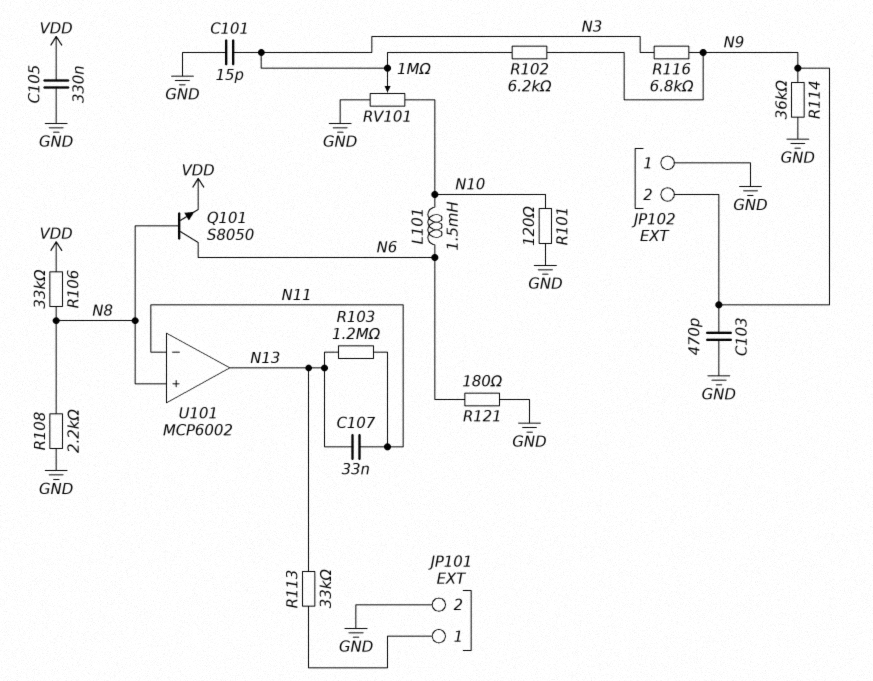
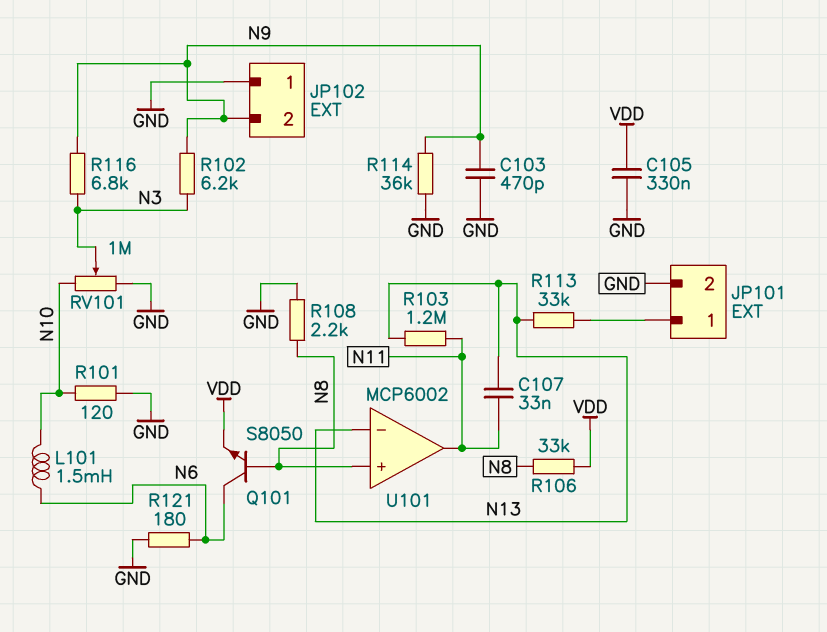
C101: 15pF (GND, N3) -> none
U101 pin in-: N11 -> N13
U101 pin out: N13 -> N11

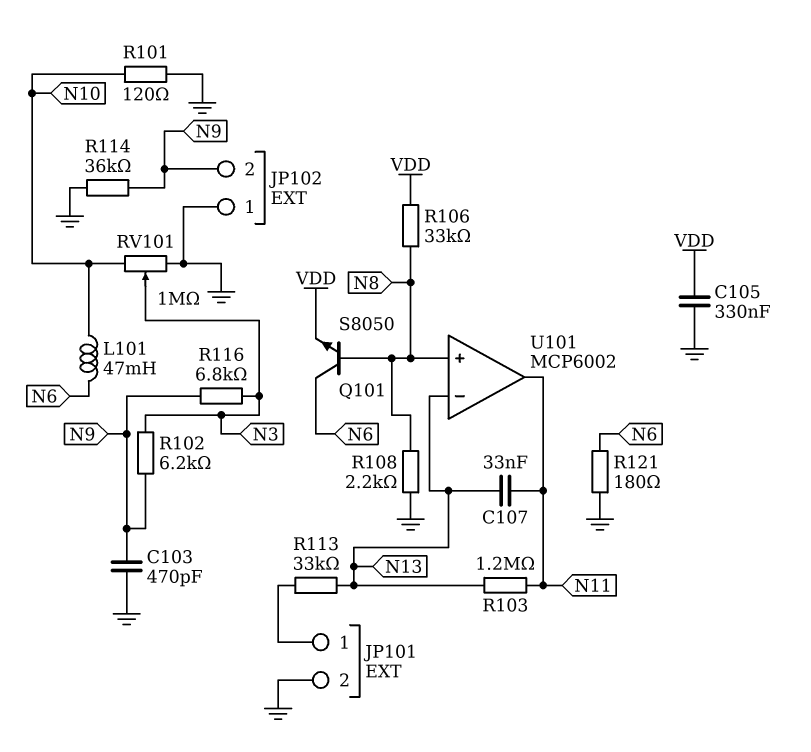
L101: 1.5mH (N6, N10) -> 47mH (N6, N10)

